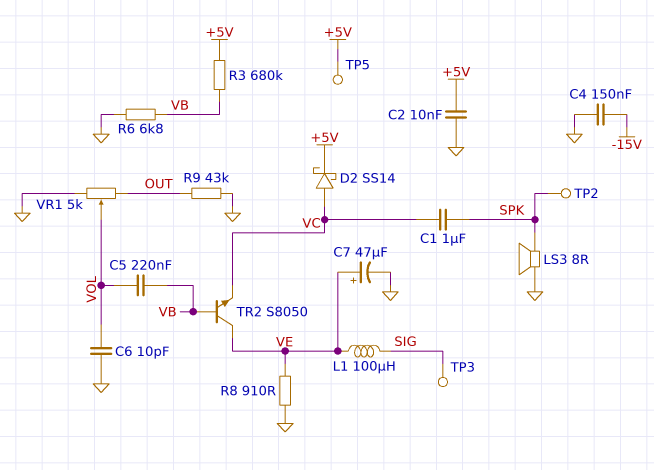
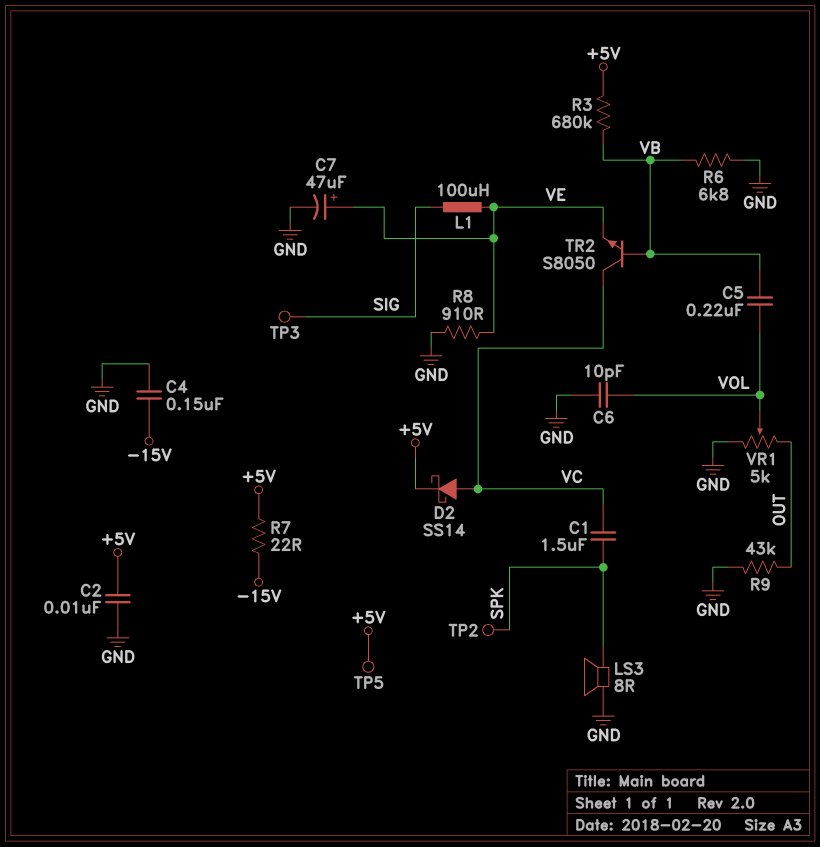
C1: 1uF (SPK, VC) -> 1.5uF (SPK, VC)
R7: none -> 22 (+5V, -15V)
TR2: NPN S8050 (B VB, C VE, E VC) -> NPN S8050 (B VB, C VC, E VE)

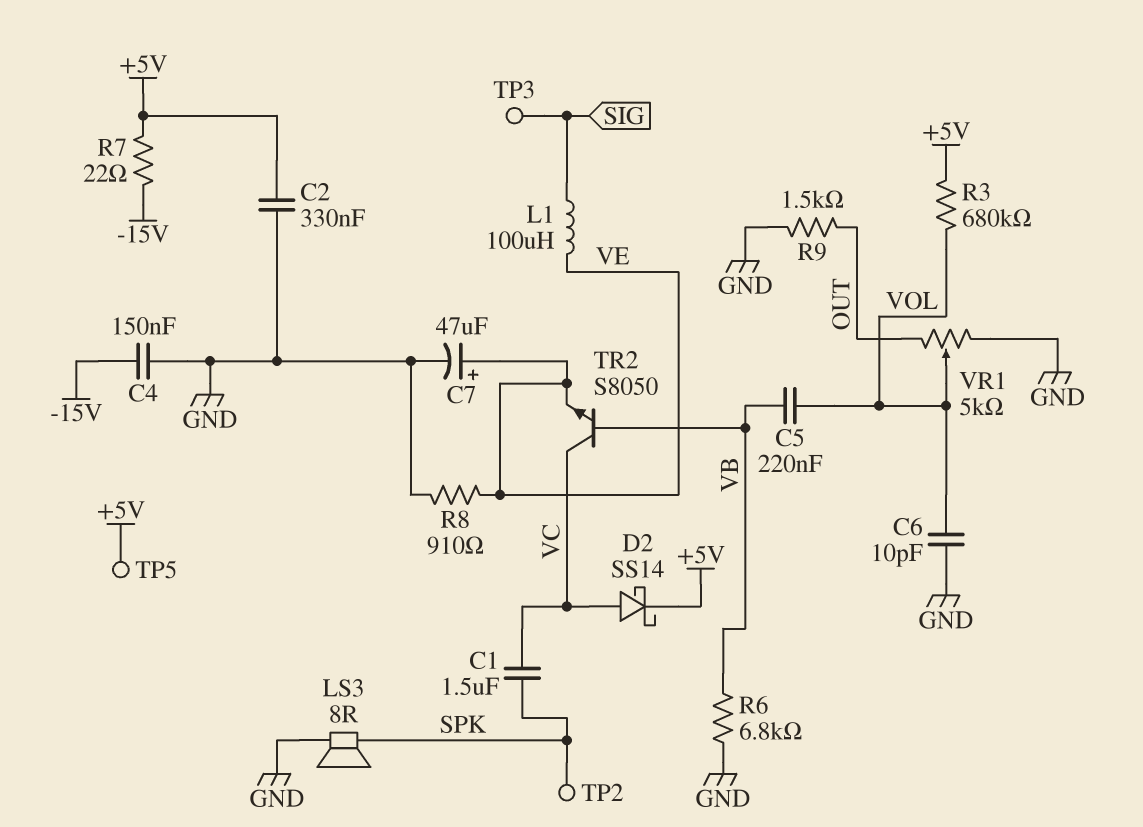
C2: 10nF (+5V, GND) -> 330nF (+5V, GND)
R3: 680k (+5V, VB) -> 680k (+5V, VOL)
R9: 43k (GND, OUT) -> 1.5k (GND, OUT)

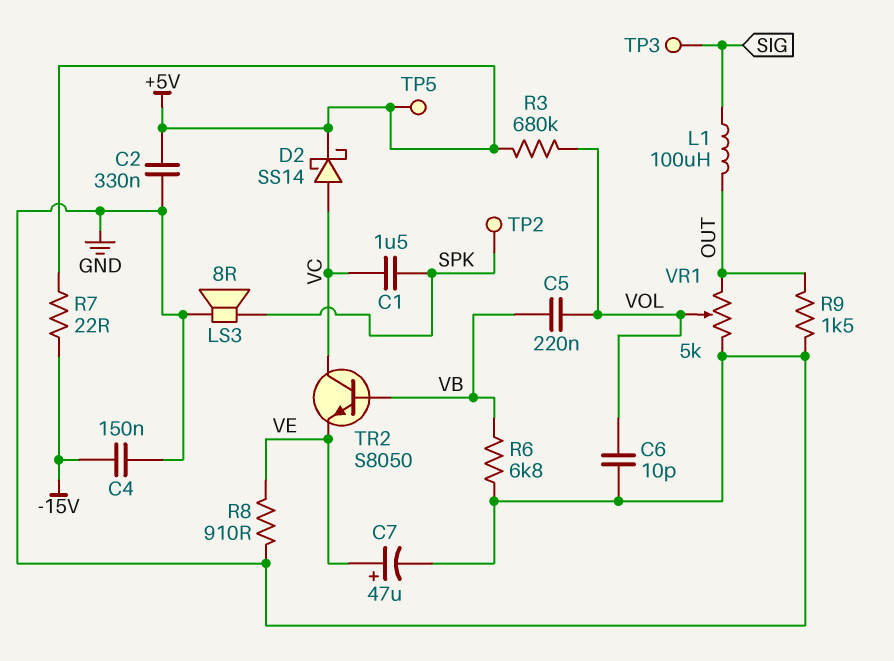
L1: 100uH (SIG, VE) -> 100uH (OUT, SIG)

